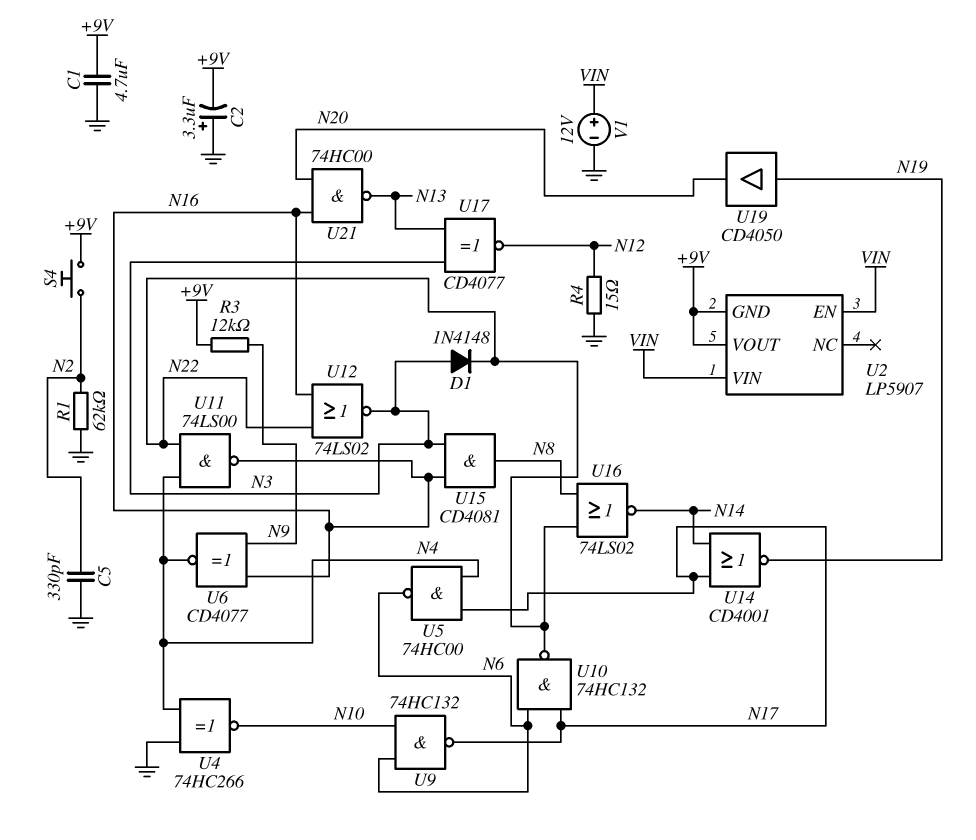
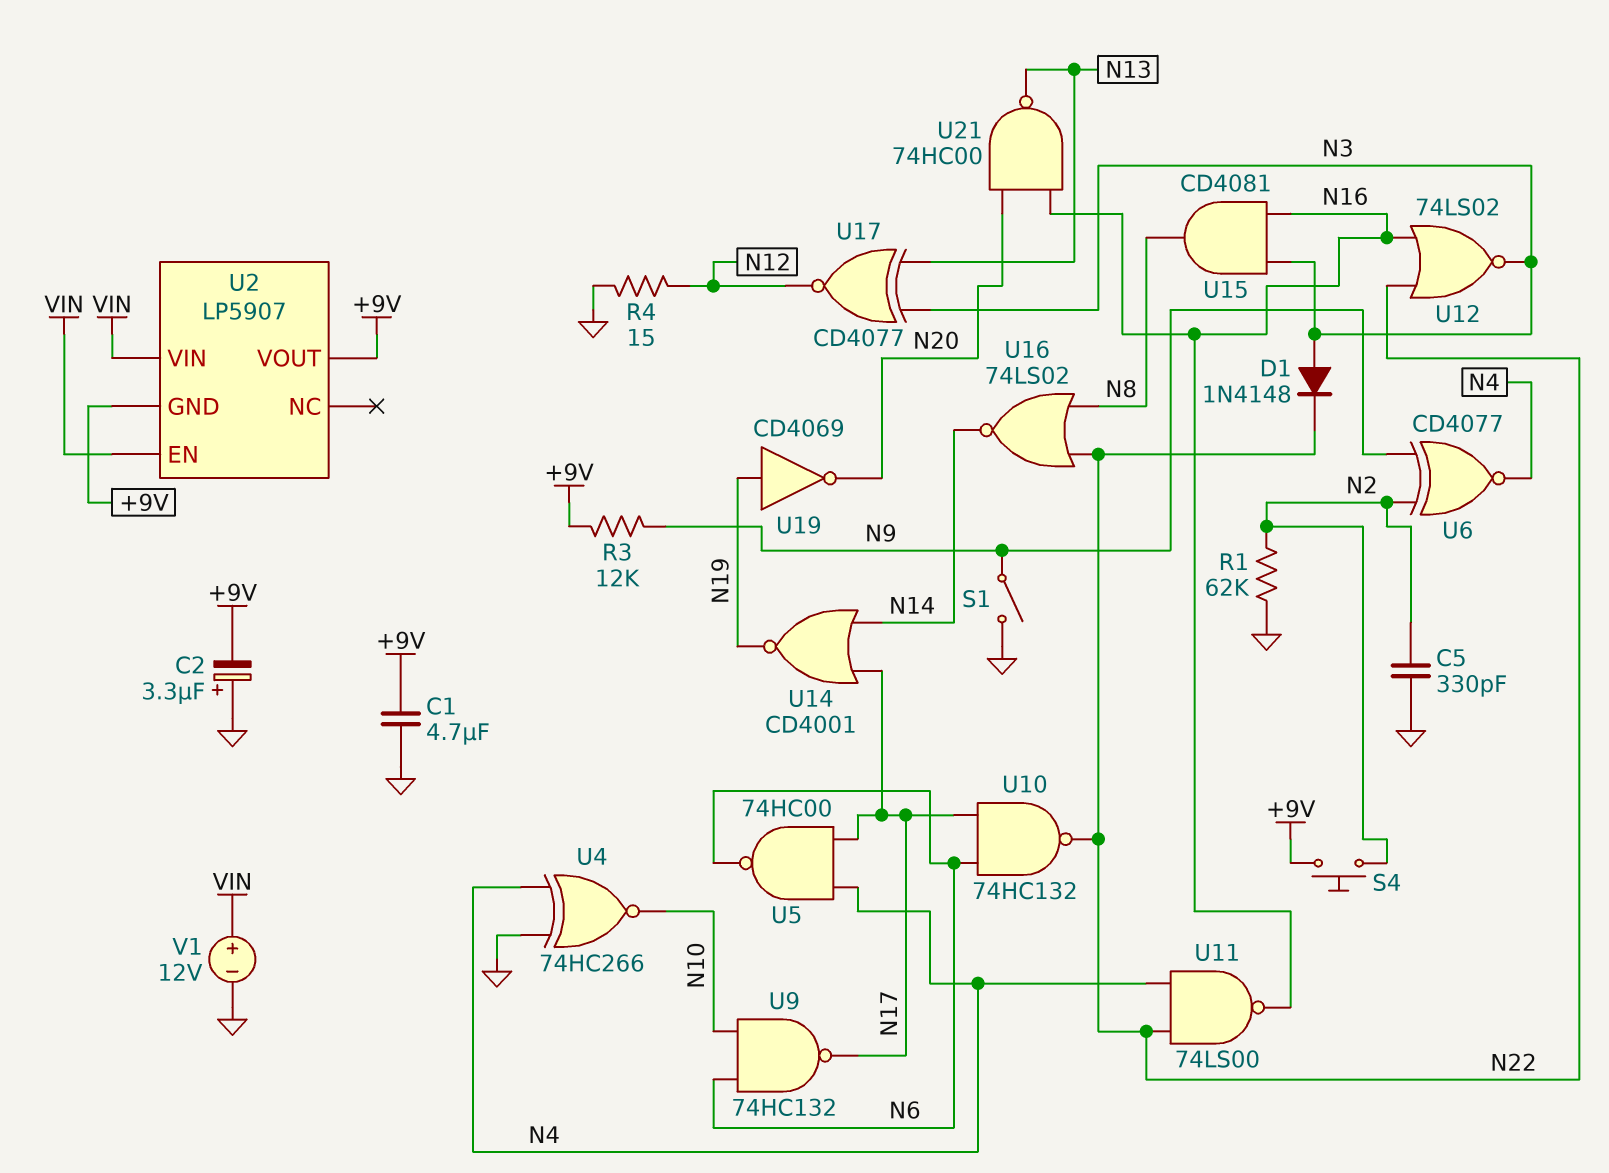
S1: none -> switch (GND, N9)
U6: XNOR CD4077 (in N9, in N16, out N4) -> XNOR CD4077 (in N2, in N9, out N4)
U19: buffer CD4050 (in N19, out N20) -> NOT CD4069 (in N19, out N20)

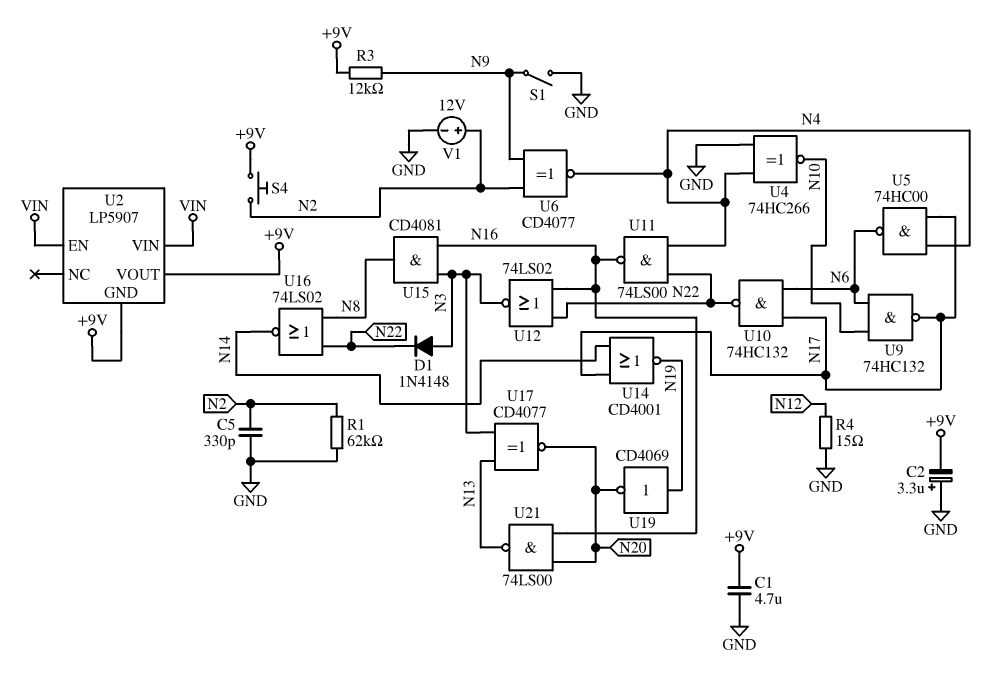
U17: XNOR CD4077 (in N3, in N13, out N12) -> XNOR CD4077 (in N3, in N13, out N20)
U21: NAND 74HC00 (in N16, in N20, out N13) -> NAND 74LS00 (in N16, in N20, out N13)
V1: 12V (plus VIN, minus GND) -> 12V (plus N2, minus GND)

